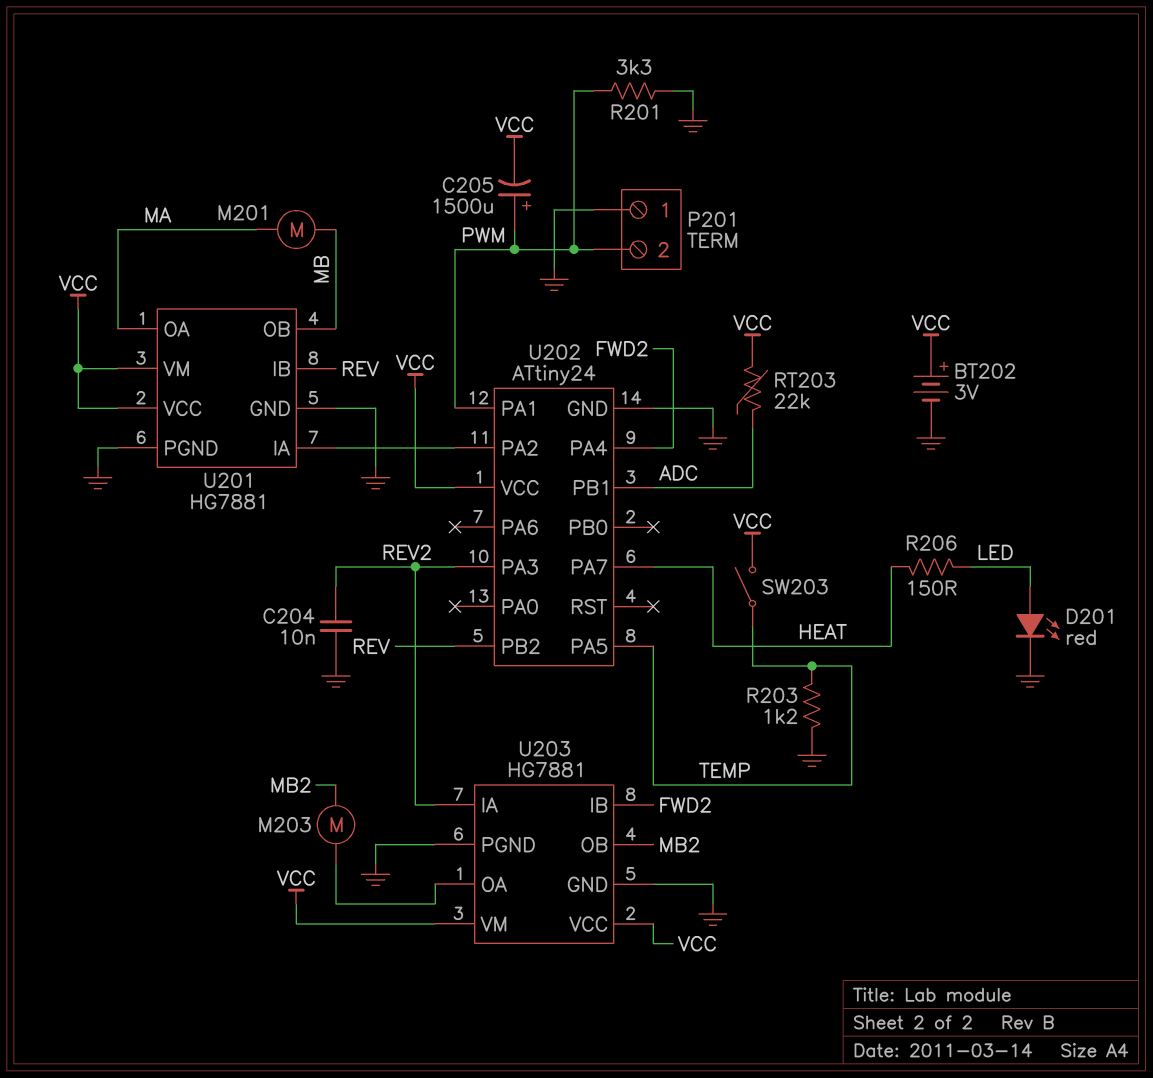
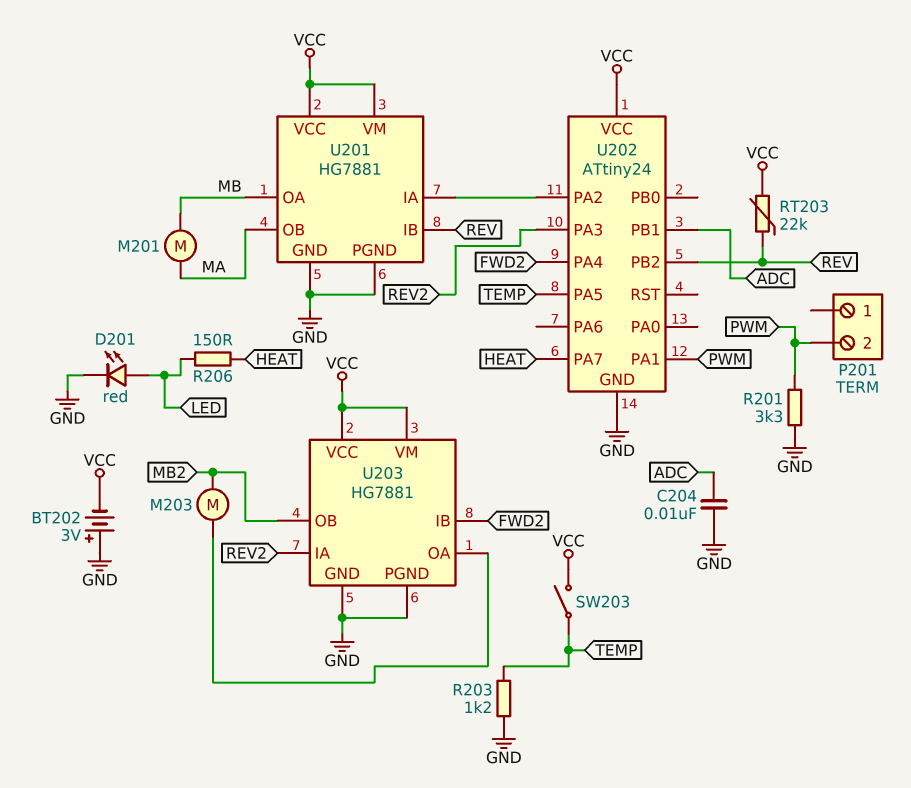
BT202: 3V (plus VCC, minus GND) -> 3V (plus GND, minus VCC)
C204: 10nF (GND, REV2) -> 10nF (ADC, GND)
C205: 1500uF (plus PWM, minus VCC) -> none
P201 pin 1: GND -> none
RT203: 22k (ADC, VCC) -> 22k (REV, VCC)
U201 pin OA: MA -> MB
U201 pin OB: MB -> MA

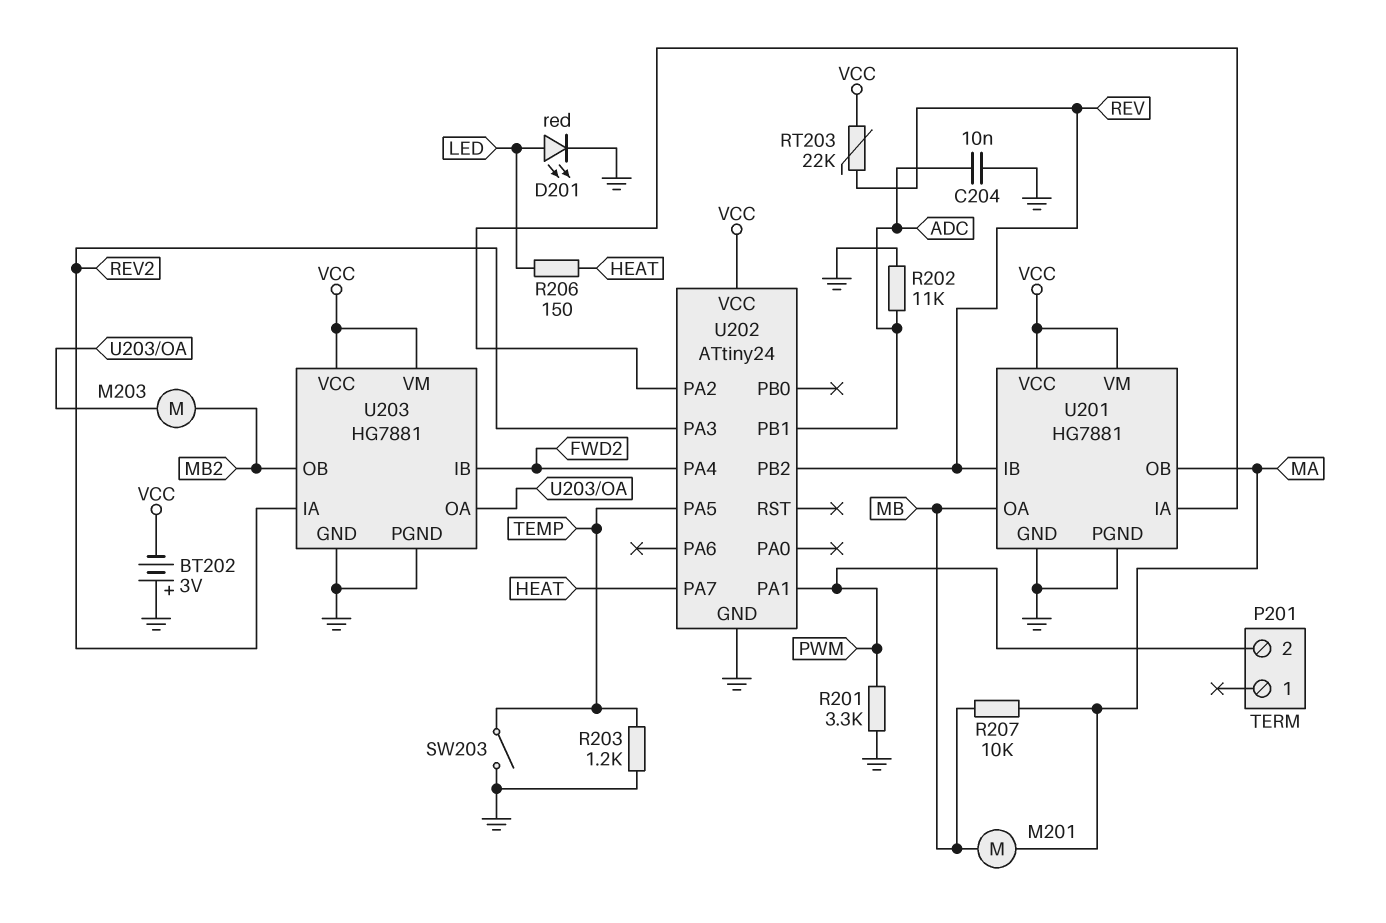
R202: none -> 11k (ADC, GND)
R207: none -> 10k (MA, MB)
SW203: switch (TEMP, VCC) -> switch (GND, TEMP)

